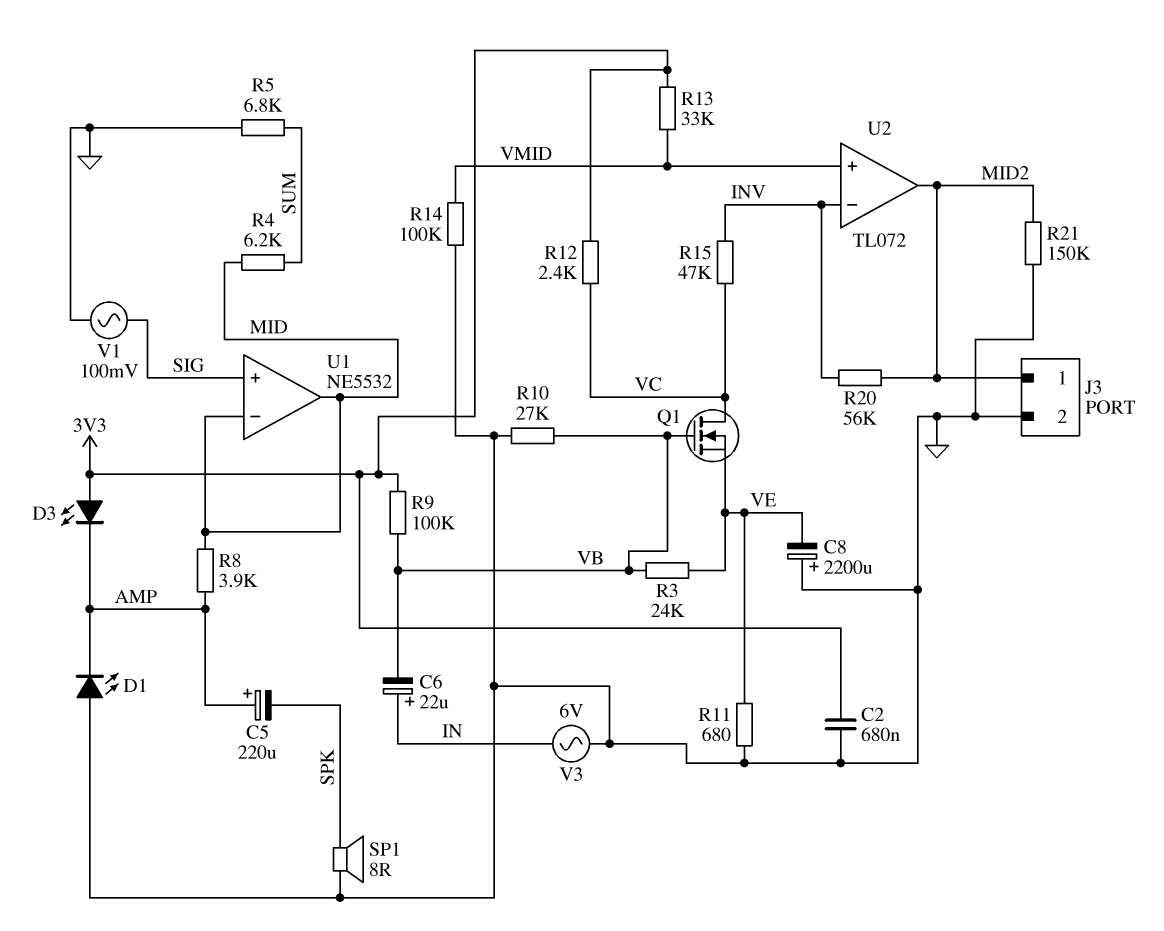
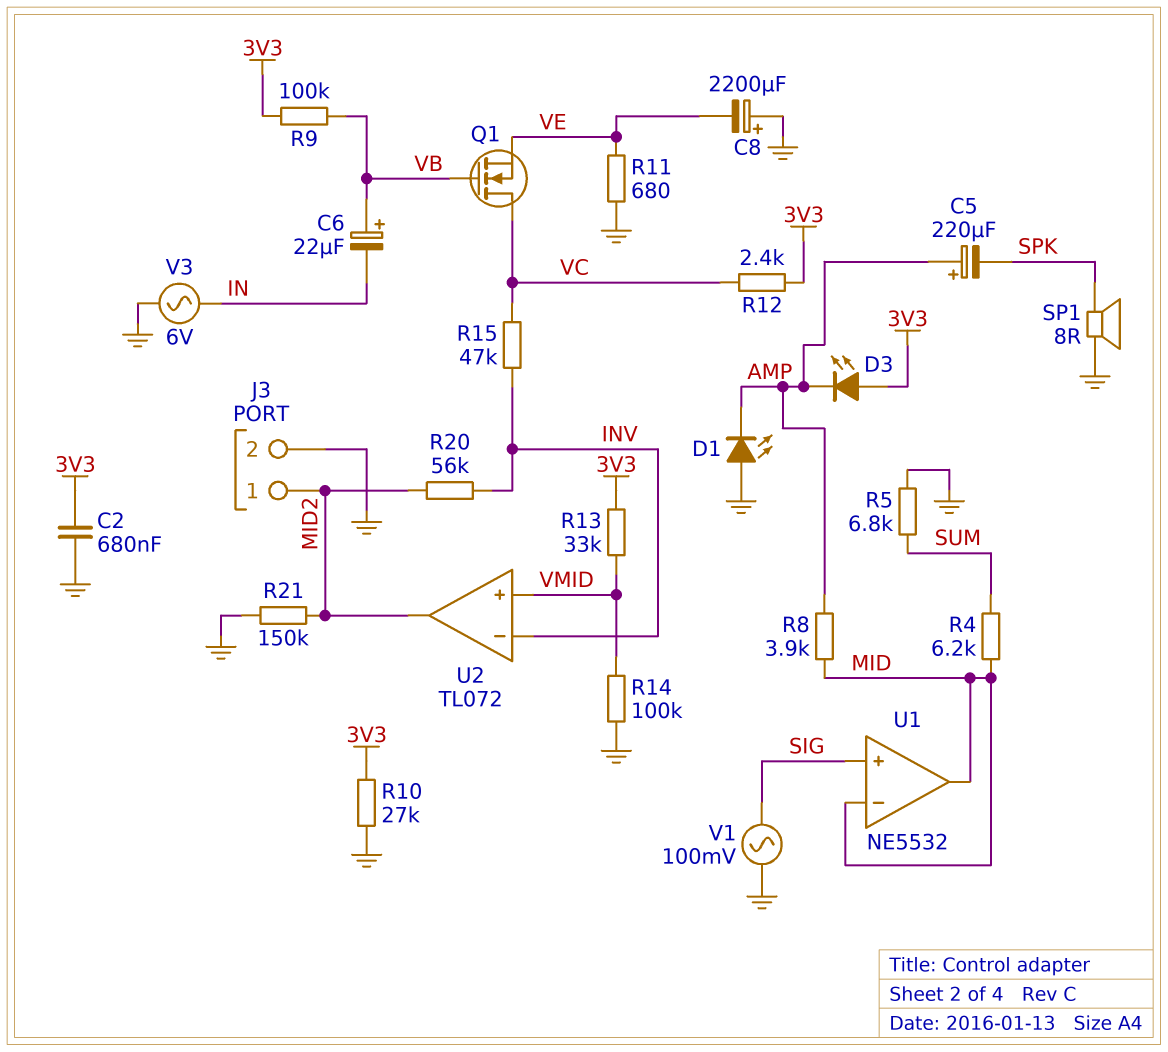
C6: 22uF (plus IN, minus VB) -> 22uF (plus VB, minus IN)
R3: 24k (VB, VE) -> none
R10: 27k (GND, VB) -> 27k (3V3, GND)

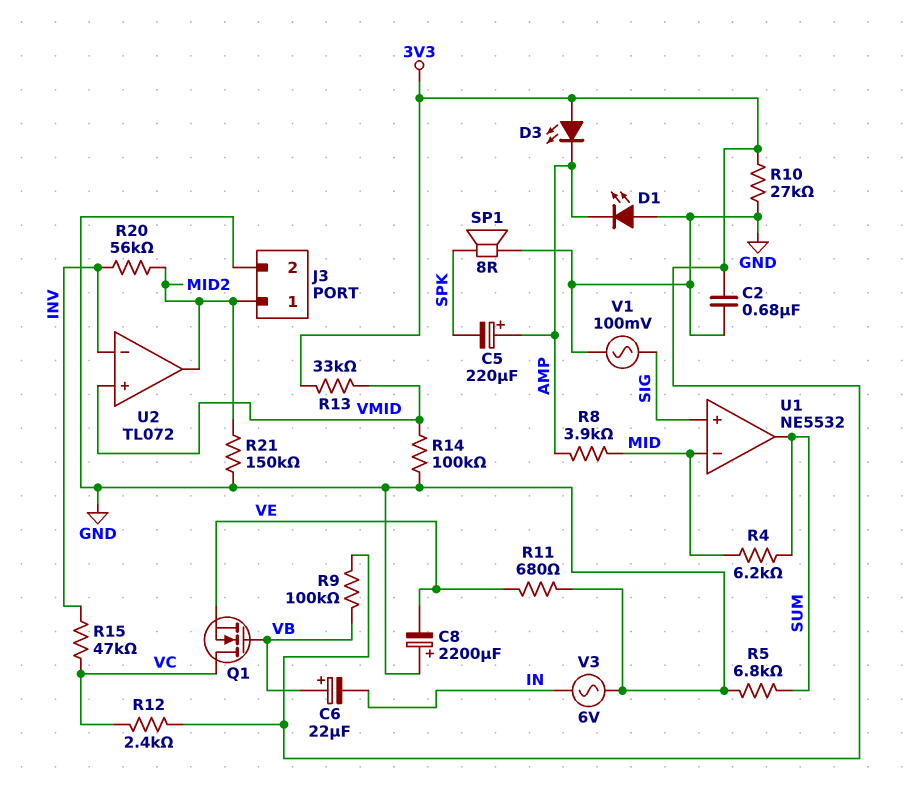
U1 pin out: MID -> SUM

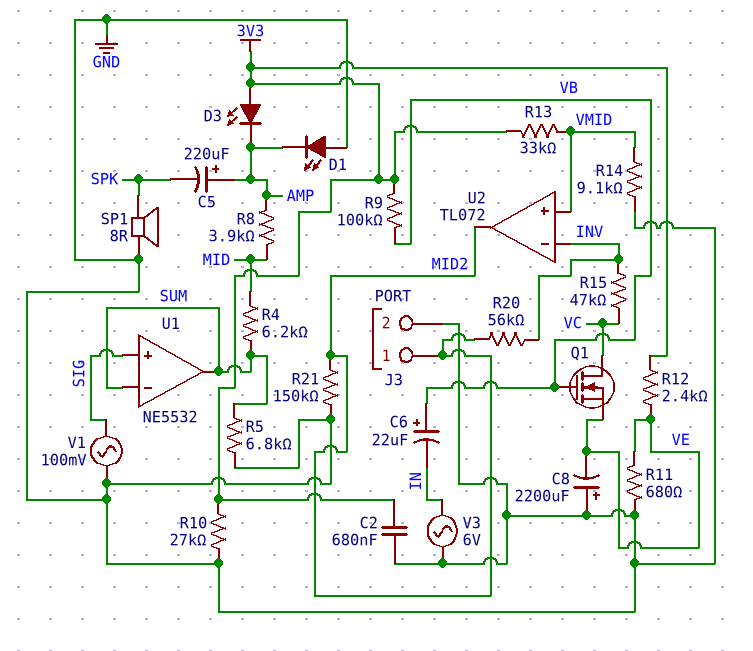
R12: 2.4k (3V3, VC) -> 2.4k (3V3, VE)
R14: 100k (GND, VMID) -> 9.1k (GND, VMID)
U1 pin in-: MID -> SUM

